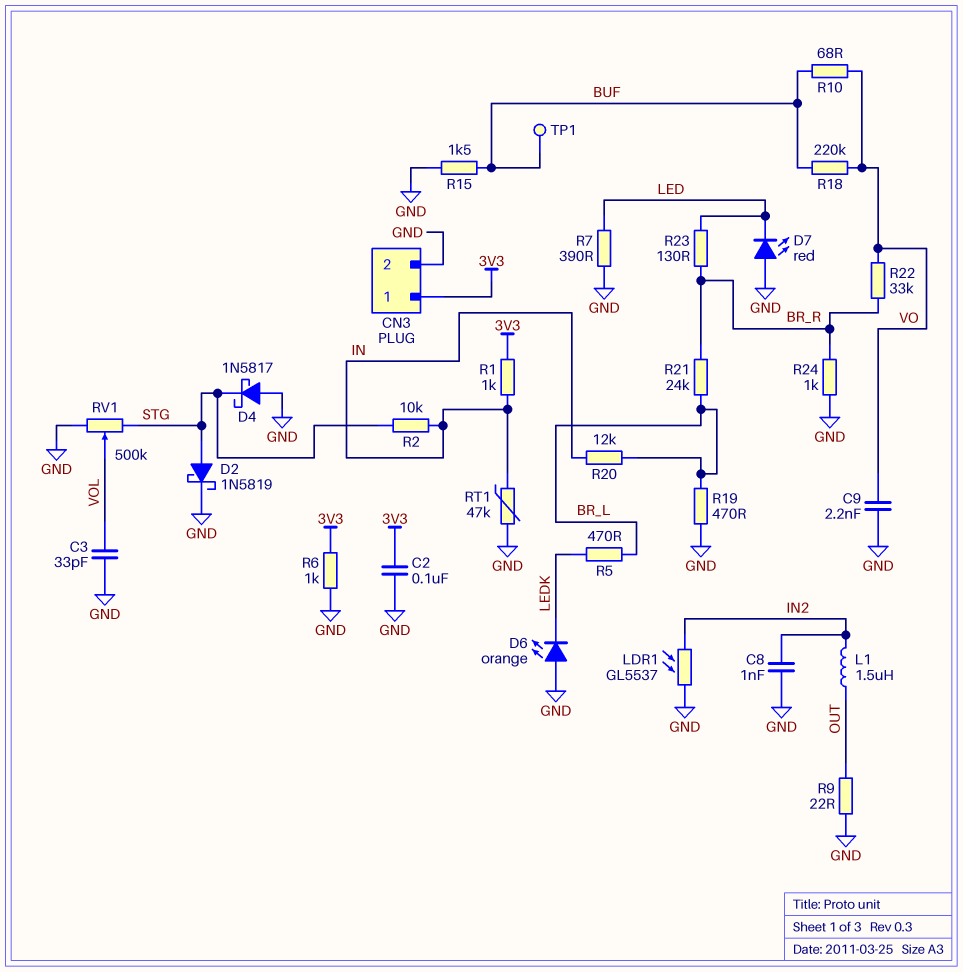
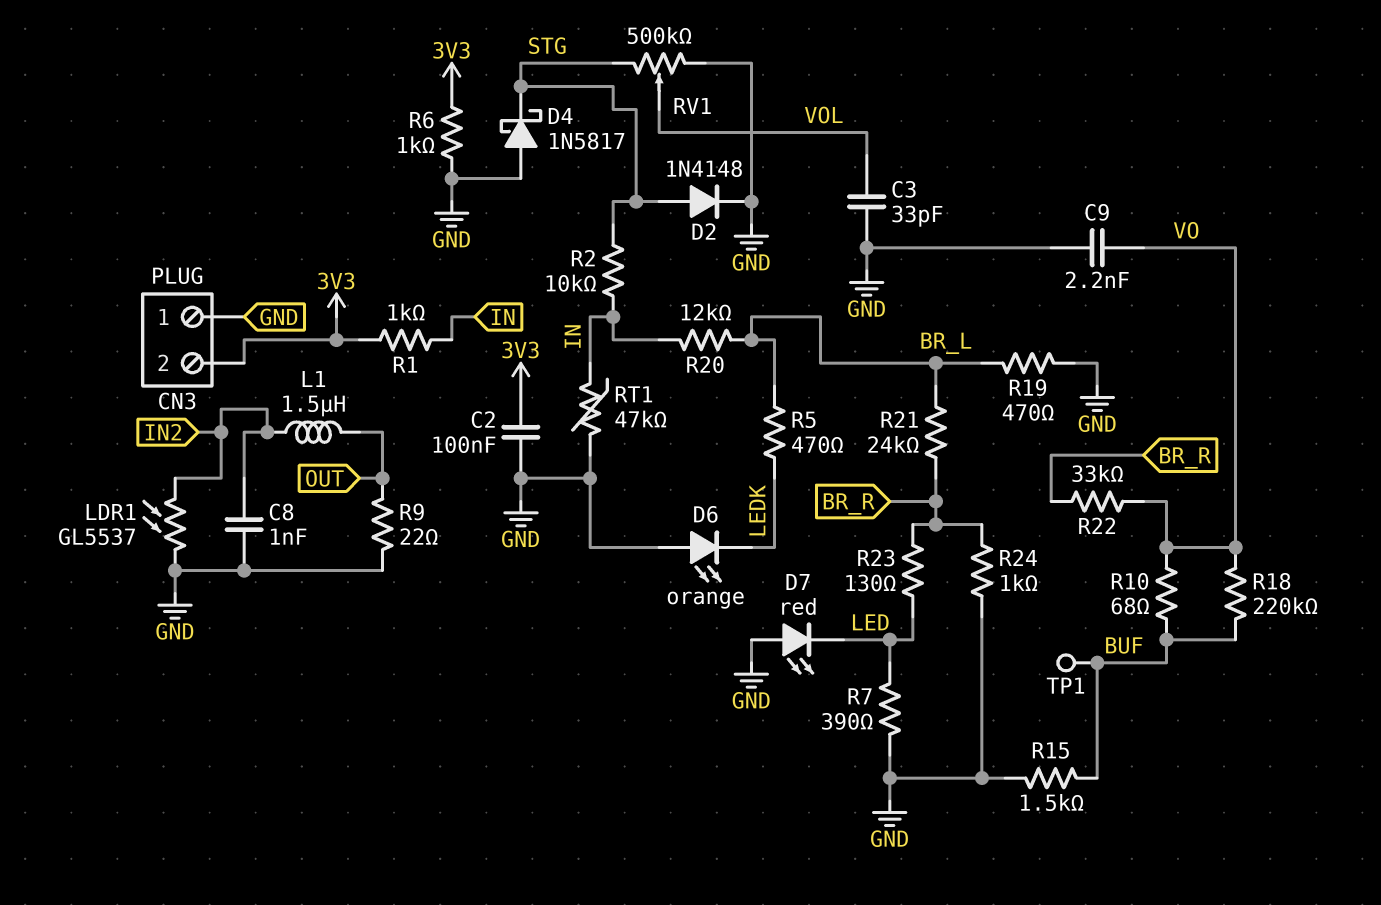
CN3 pin 1: 3V3 -> GND
CN3 pin 2: GND -> 3V3
D2: schottky 1N5819 (A STG, K GND) -> diode 1N4148 (A STG, K GND)

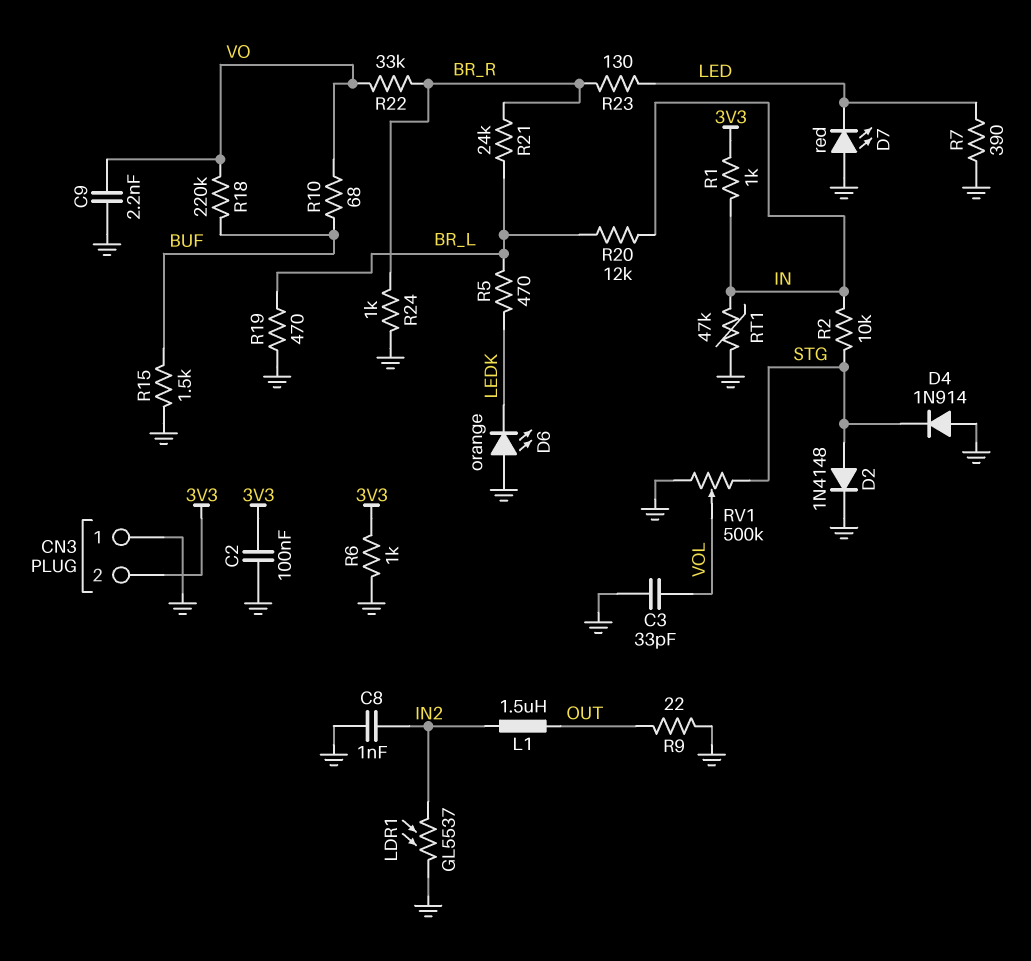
D4: schottky 1N5817 (A GND, K STG) -> diode 1N914 (A GND, K STG)
TP1: test point (BUF) -> none

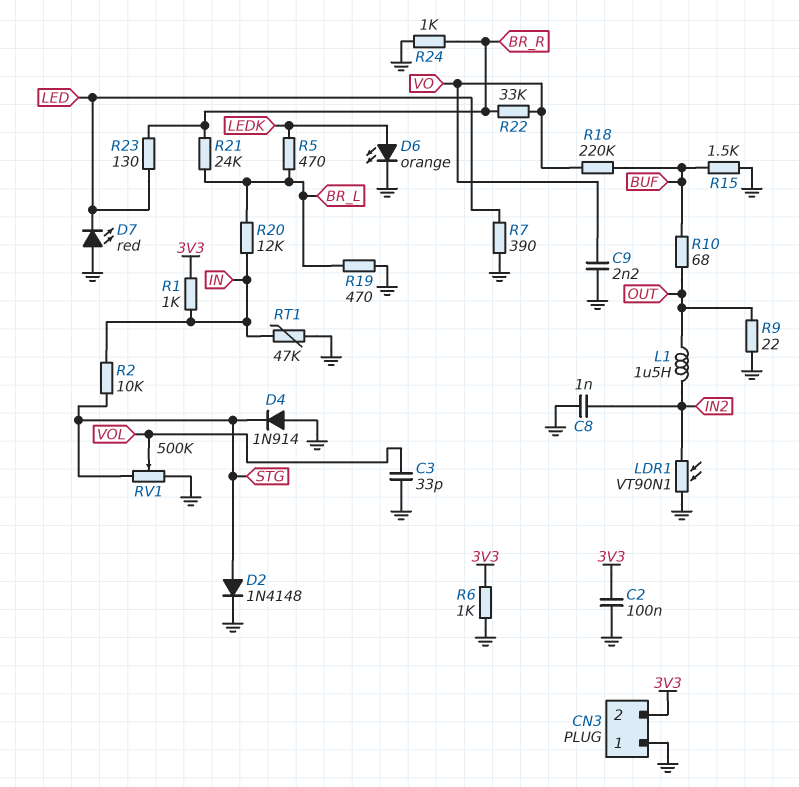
D6: LED orange (A GND, K LEDK) -> LED orange (A LEDK, K GND)
LDR1: GL5537 (GND, IN2) -> VT90N1 (GND, IN2)
R10: 68 (BUF, VO) -> 68 (BUF, OUT)

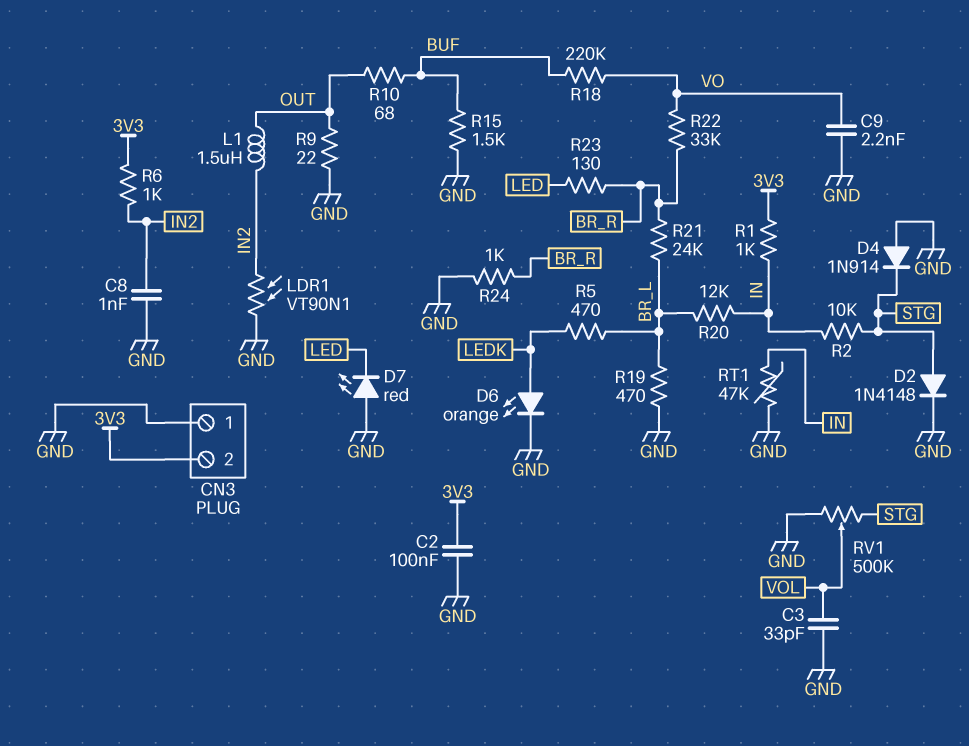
R6: 1k (3V3, GND) -> 1k (3V3, IN2)
R7: 390 (GND, LED) -> none

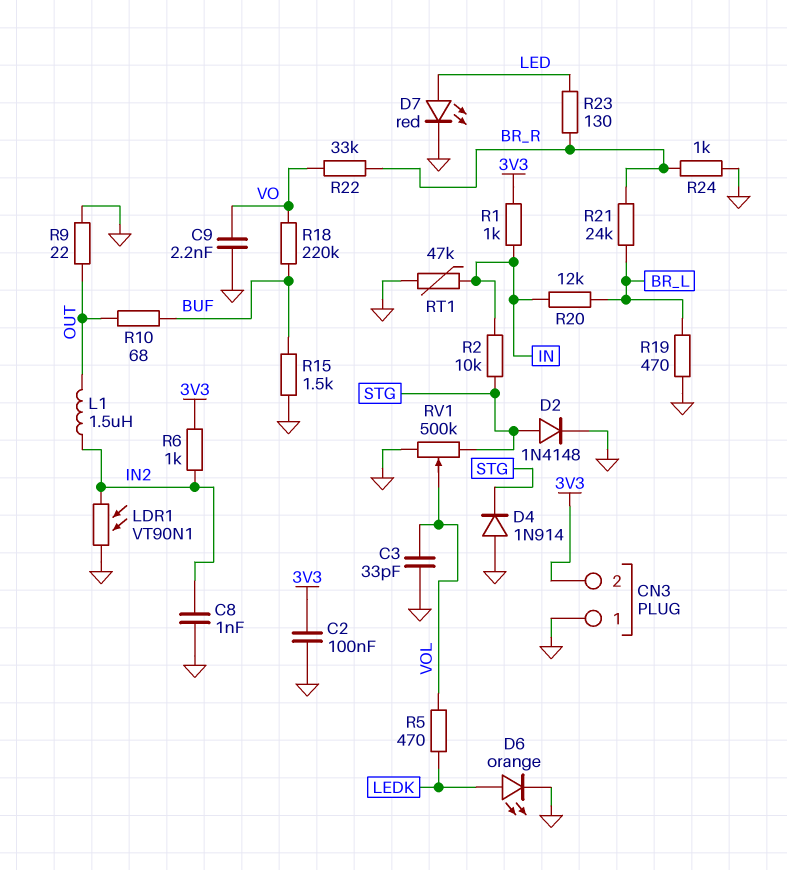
D7: LED red (A GND, K LED) -> LED red (A LED, K GND)
R5: 470 (BR_L, LEDK) -> 470 (LEDK, VOL)

